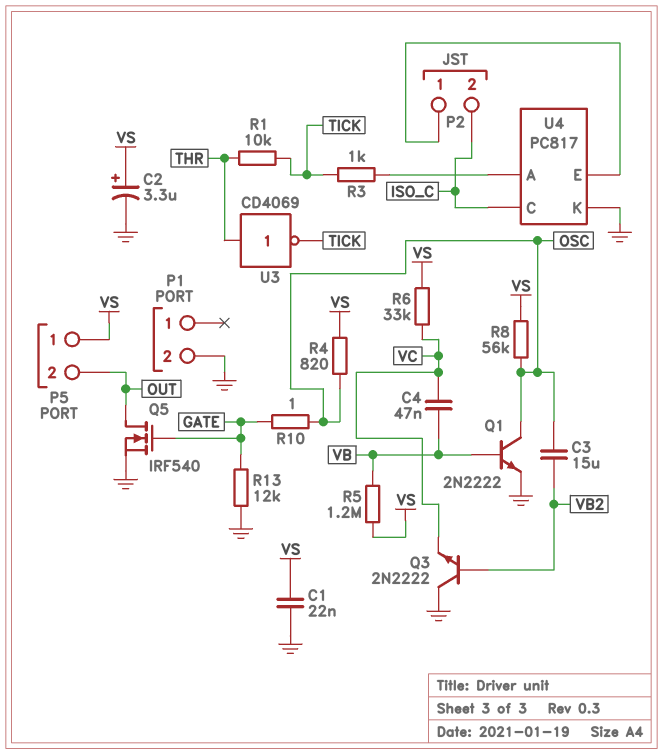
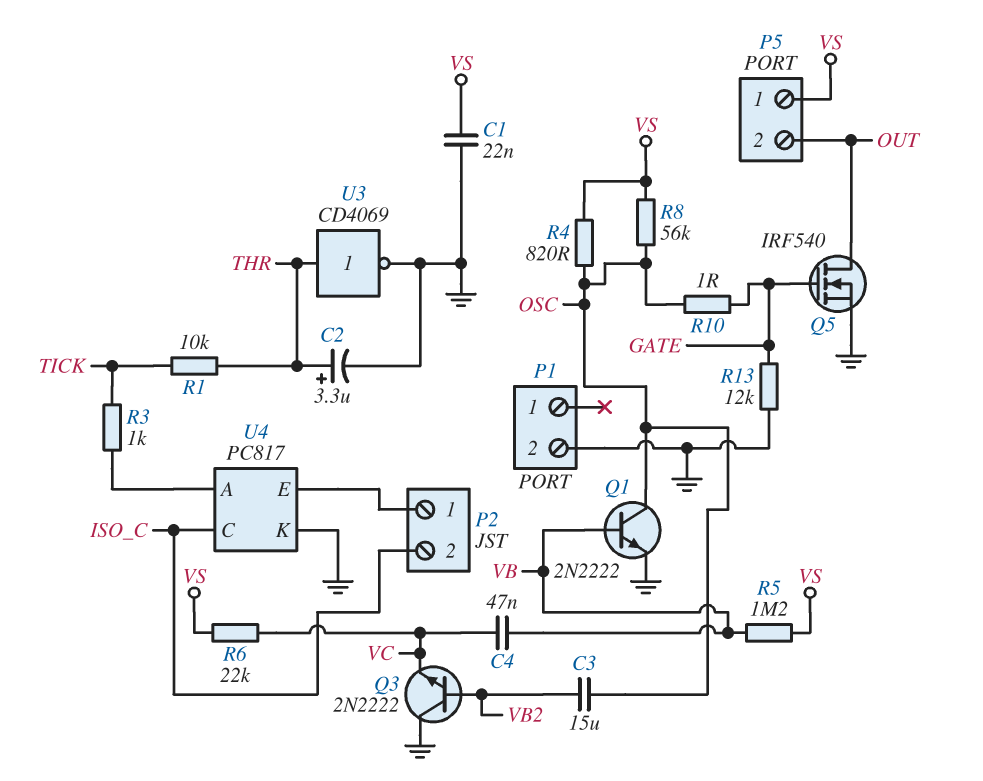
C2: 3.3uF (plus VS, minus GND) -> 3.3uF (plus THR, minus GND)
R6: 33k (VC, VS) -> 22k (VC, VS)
U3: NOT CD4069 (in THR, out TICK) -> NOT CD4069 (in THR, out GND)

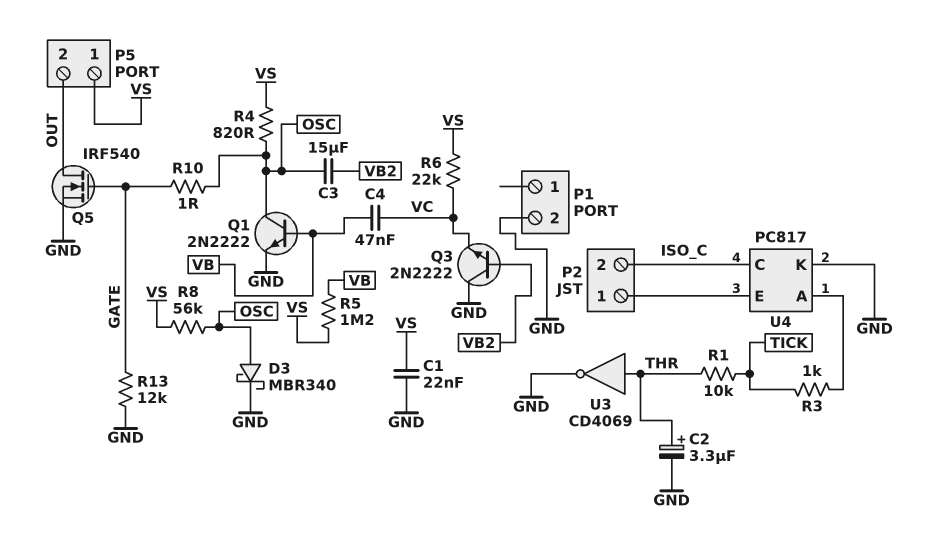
D3: none -> schottky MBR340 (A OSC, K GND)

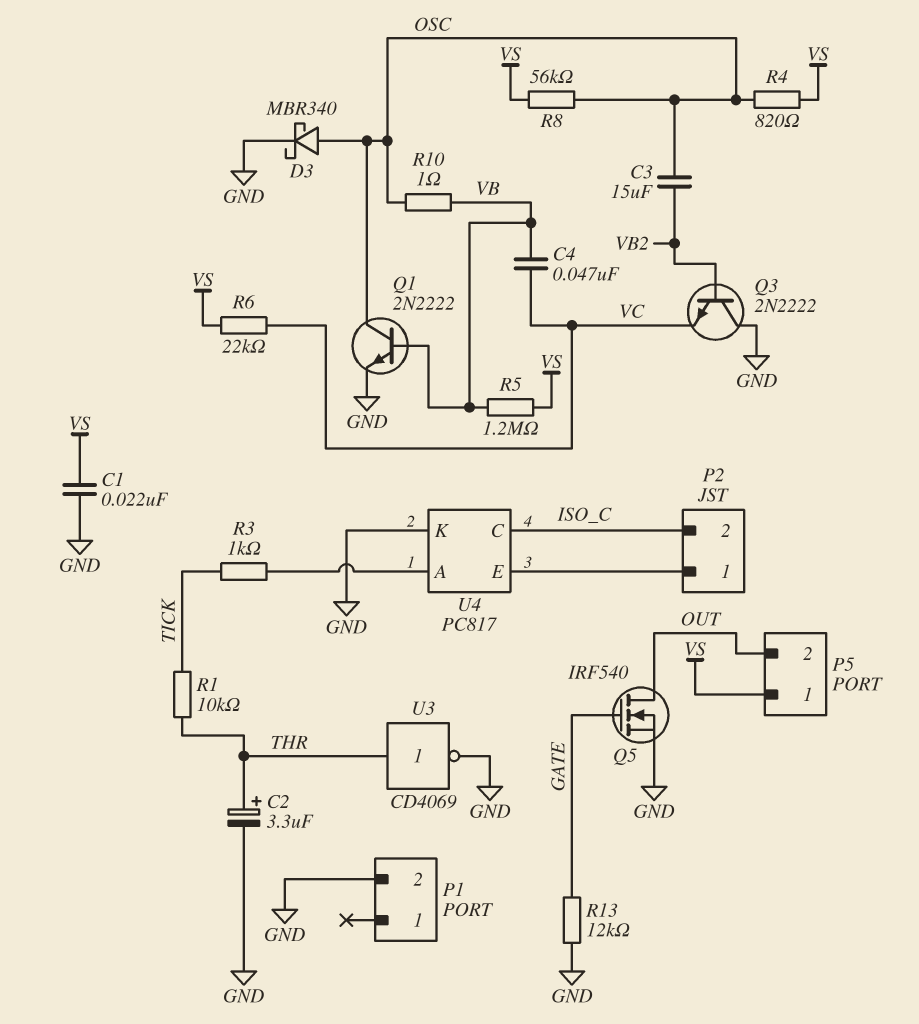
R10: 1 (GATE, OSC) -> 1 (OSC, VB)

